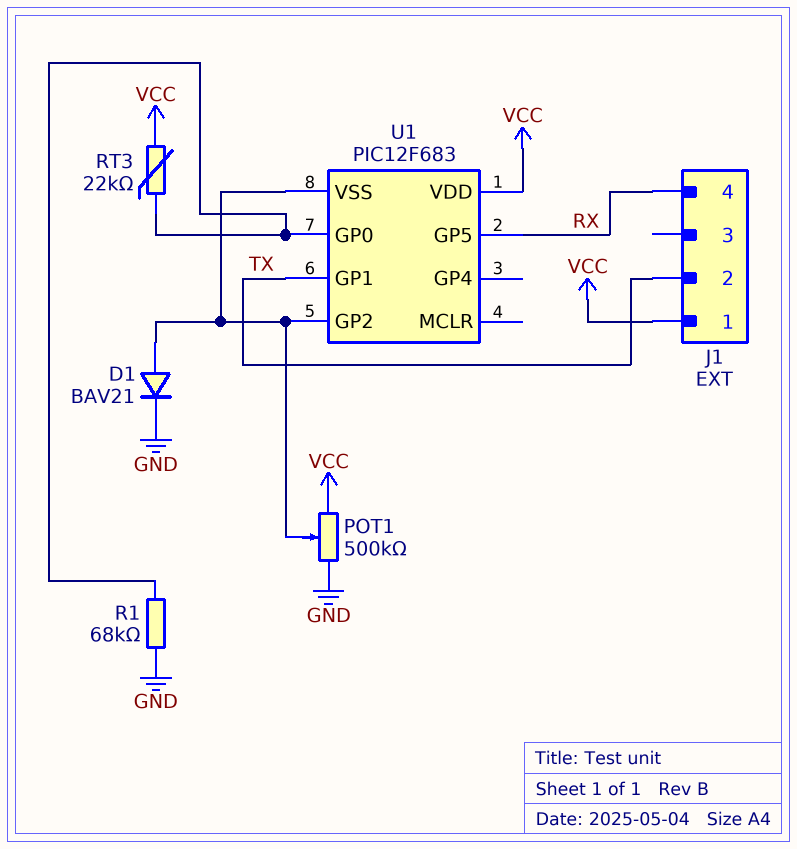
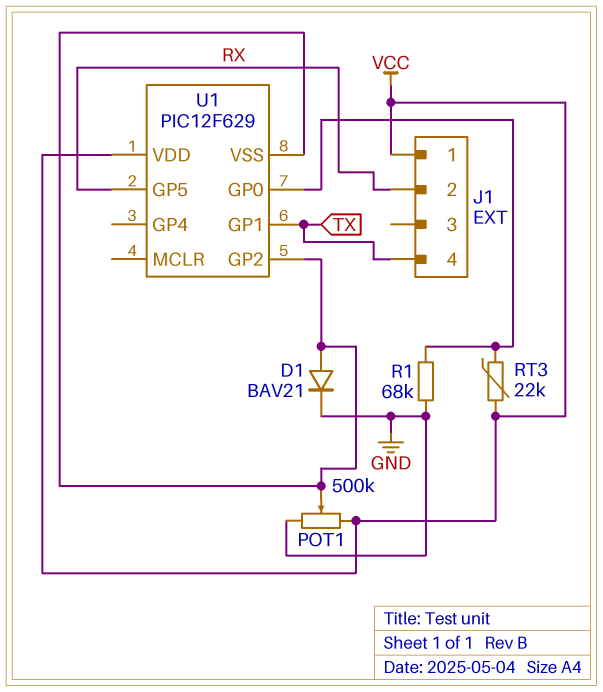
J1 pin 2: TX -> RX
J1 pin 4: RX -> TX
U1: PIC12F683 -> PIC12F629

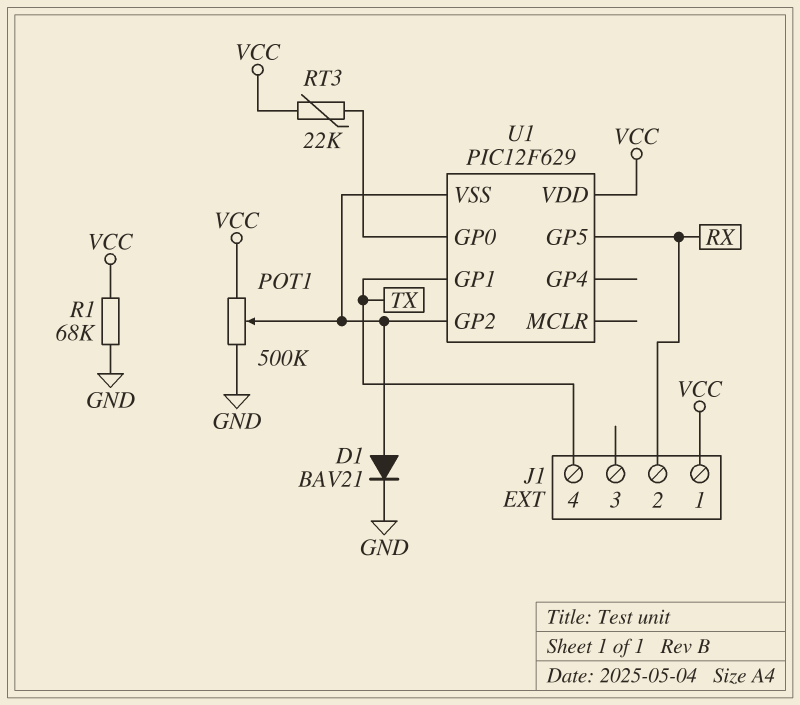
R1: 68k (GND, U1/GP0) -> 68k (GND, VCC)

